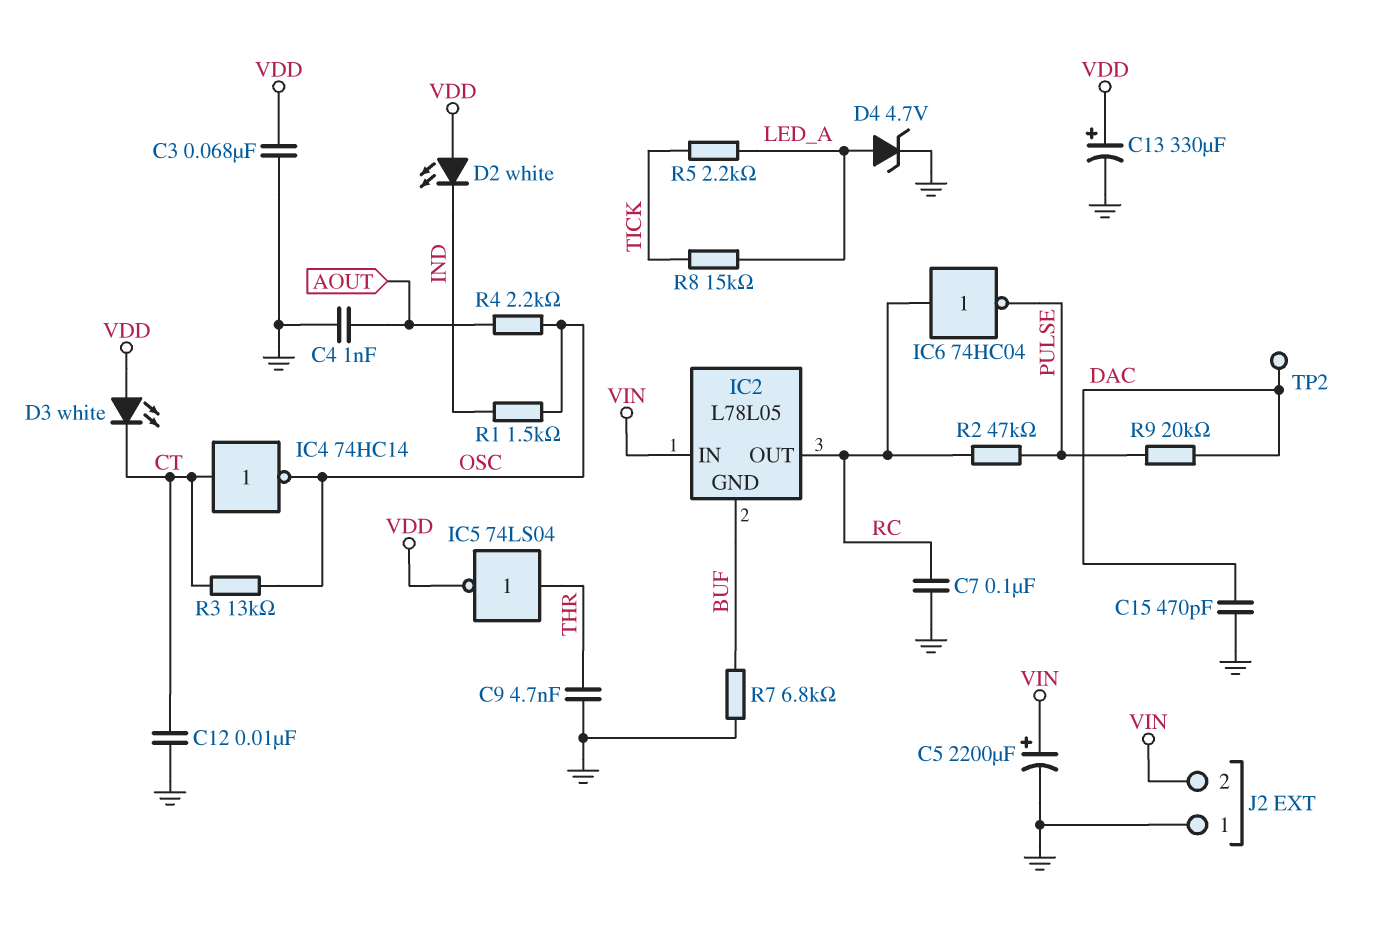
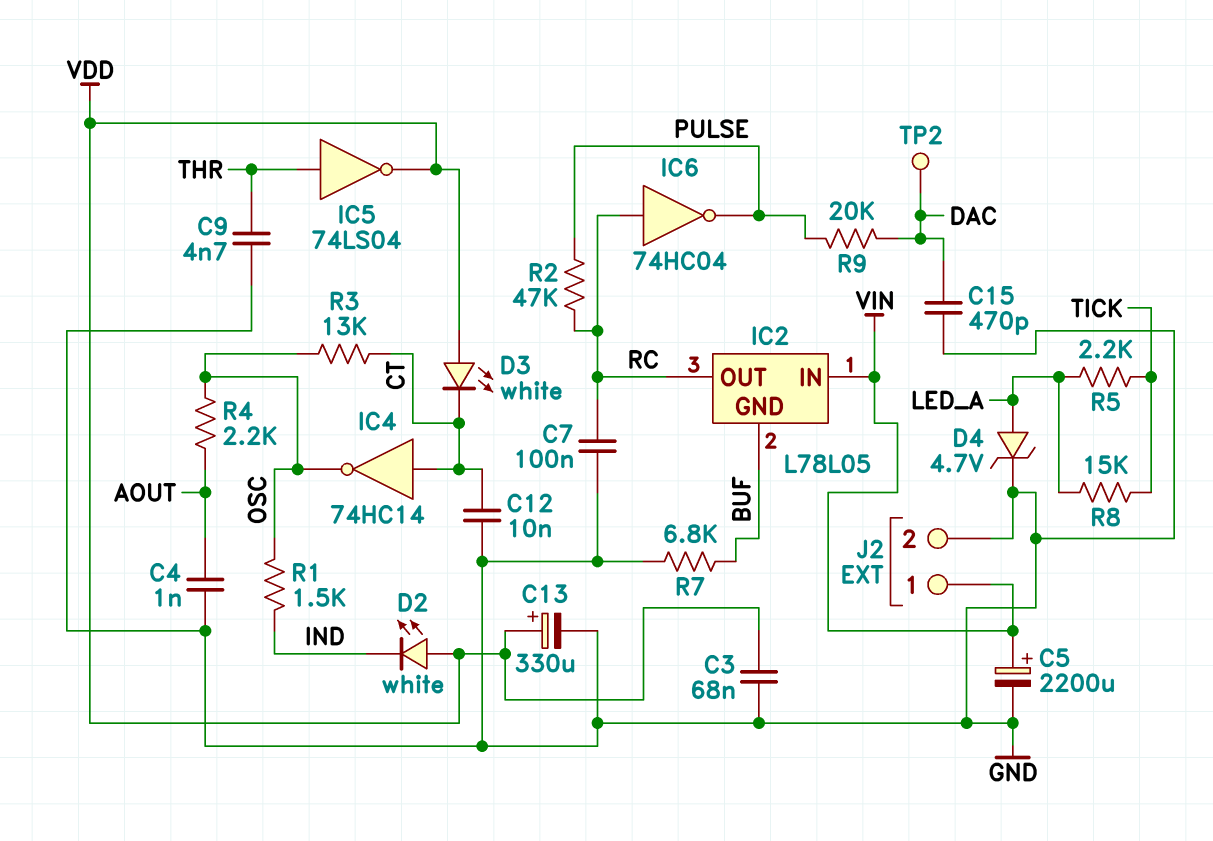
J2 pin 1: GND -> VIN
J2 pin 2: VIN -> GND

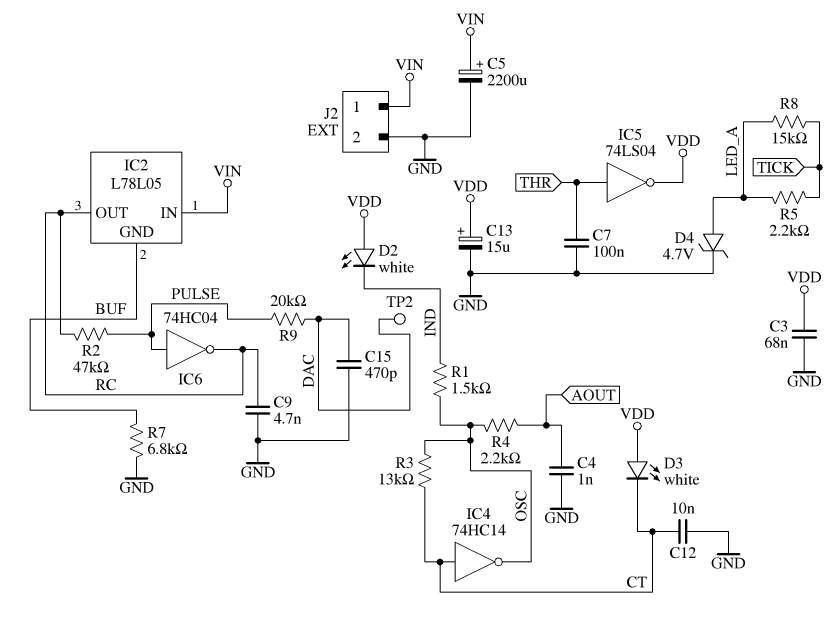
C7: 100nF (GND, RC) -> 100nF (GND, THR)
C9: 4.7nF (GND, THR) -> 4.7nF (GND, RC)
C13: 330uF (plus VDD, minus GND) -> 15uF (plus VDD, minus GND)
IC6: NOT 74HC04 (in RC, out PULSE) -> NOT 74HC04 (in PULSE, out RC)

